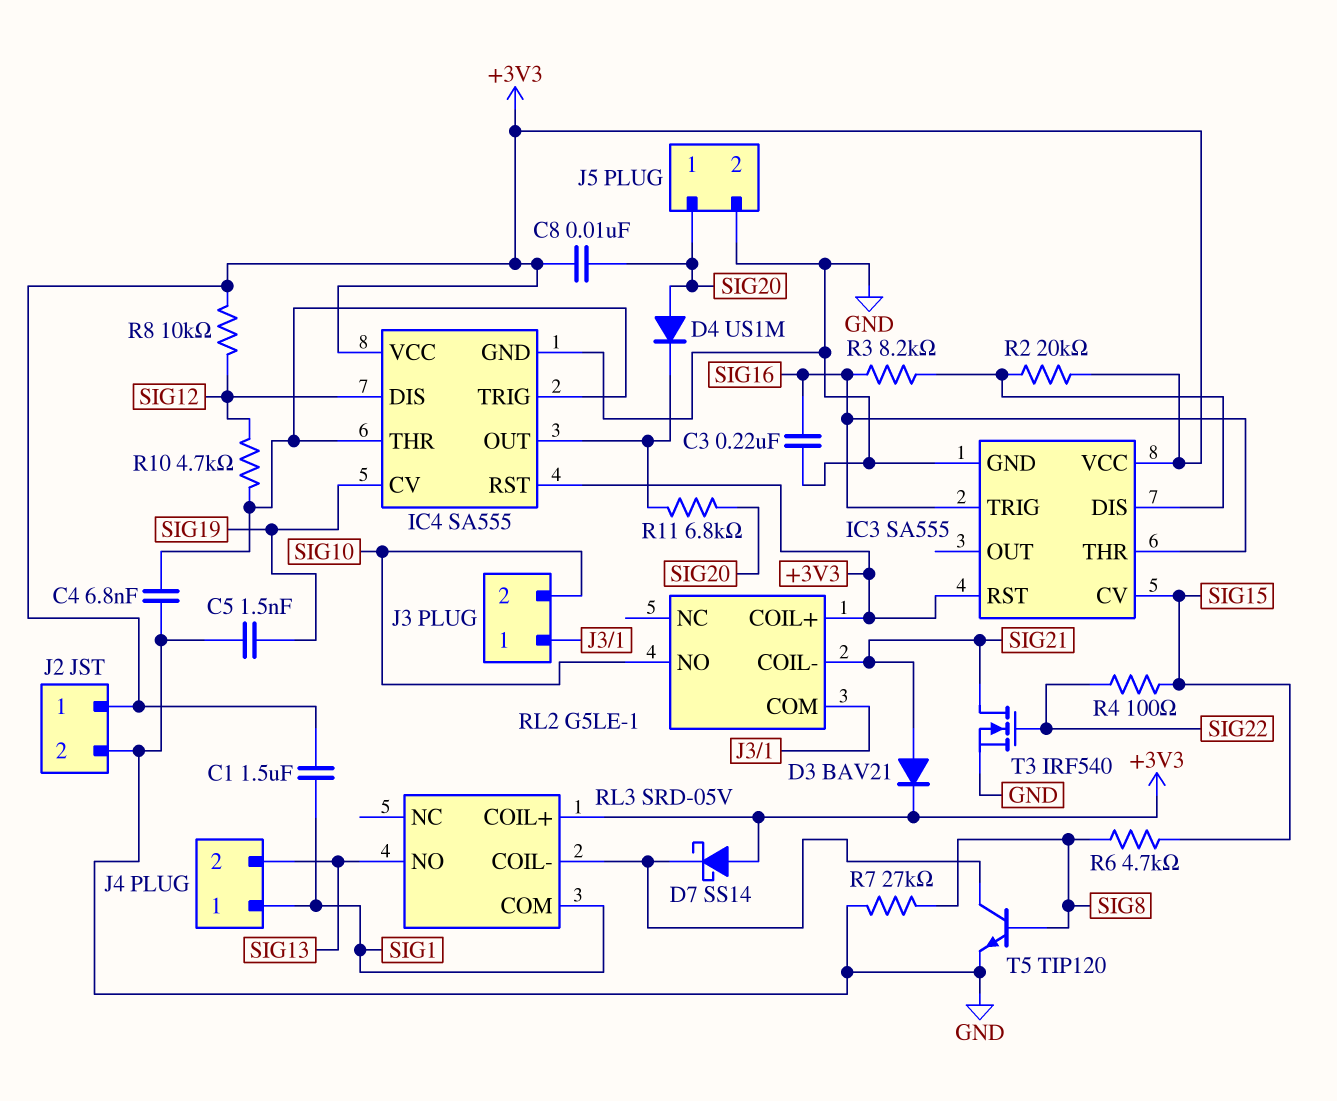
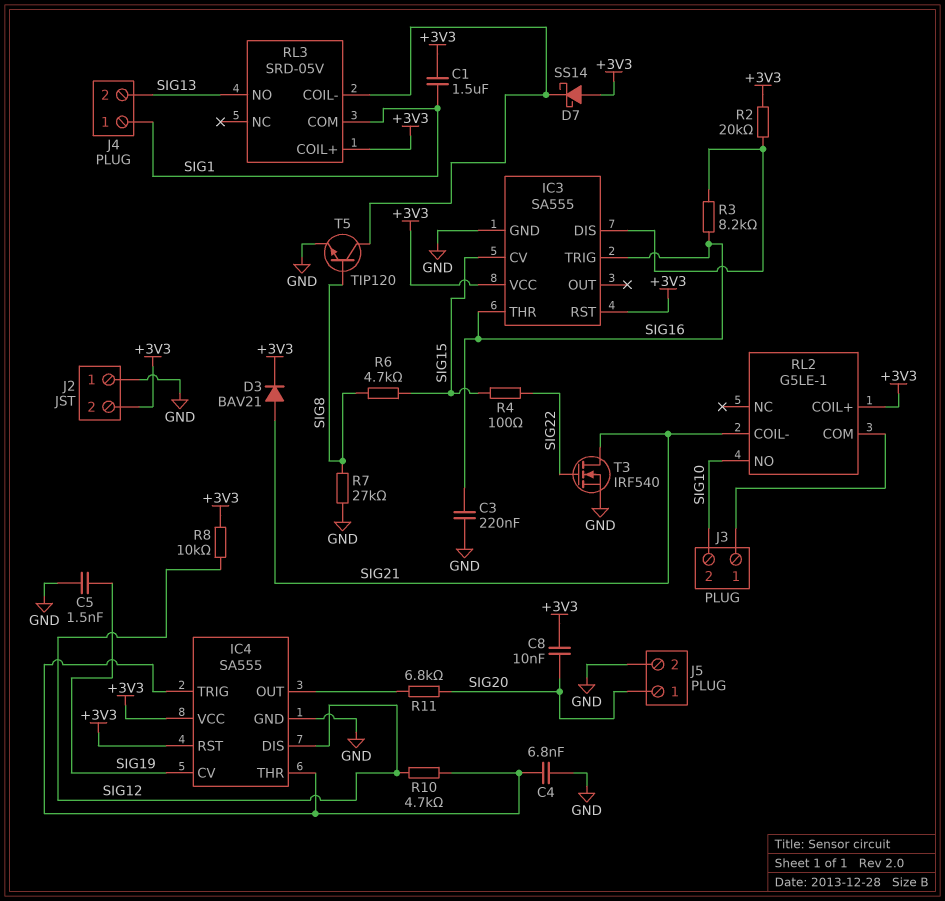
D4: diode US1M (A SIG20, K IC4/OUT) -> none
J2 pin 1: +3V3 -> GND
J2 pin 2: GND -> +3V3

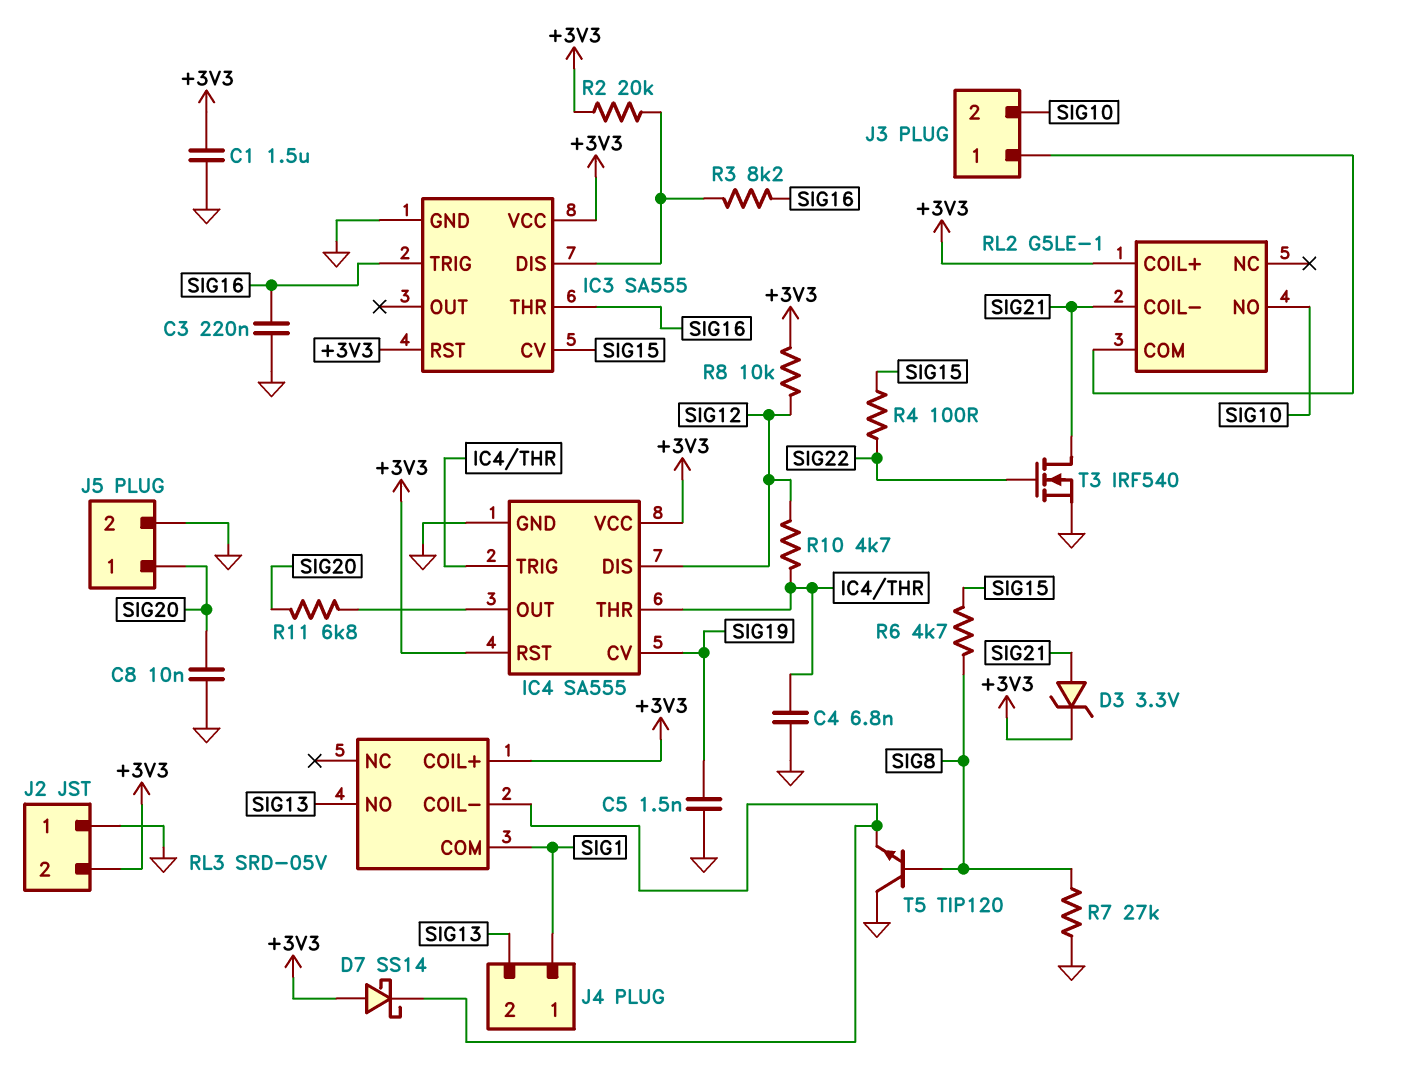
C1: 1.5uF (+3V3, SIG1) -> 1.5uF (+3V3, GND)
C8: 10nF (+3V3, SIG20) -> 10nF (GND, SIG20)
D3: diode BAV21 (A SIG21, K +3V3) -> zener 3.3V (A SIG21, K +3V3)
T5: NPN TIP120 (B SIG8, C RL3/COIL-, E GND) -> NPN TIP120 (B SIG8, C GND, E RL3/COIL-)

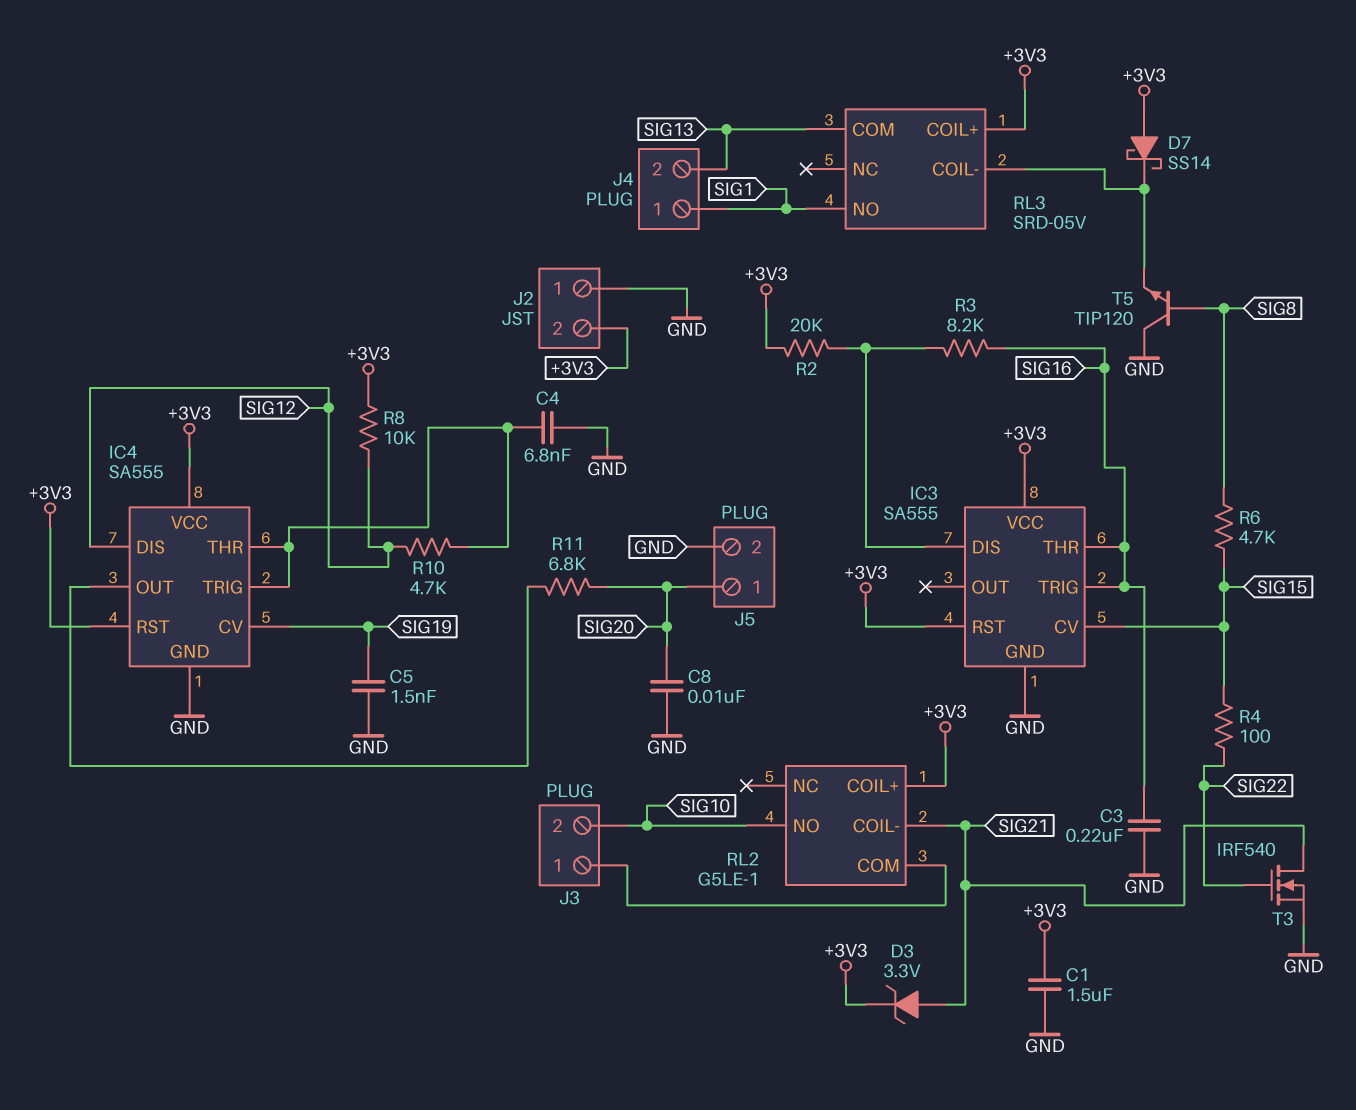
R7: 27k (GND, SIG8) -> none
RL3 pin COM: SIG1 -> SIG13
RL3 pin NO: SIG13 -> SIG1

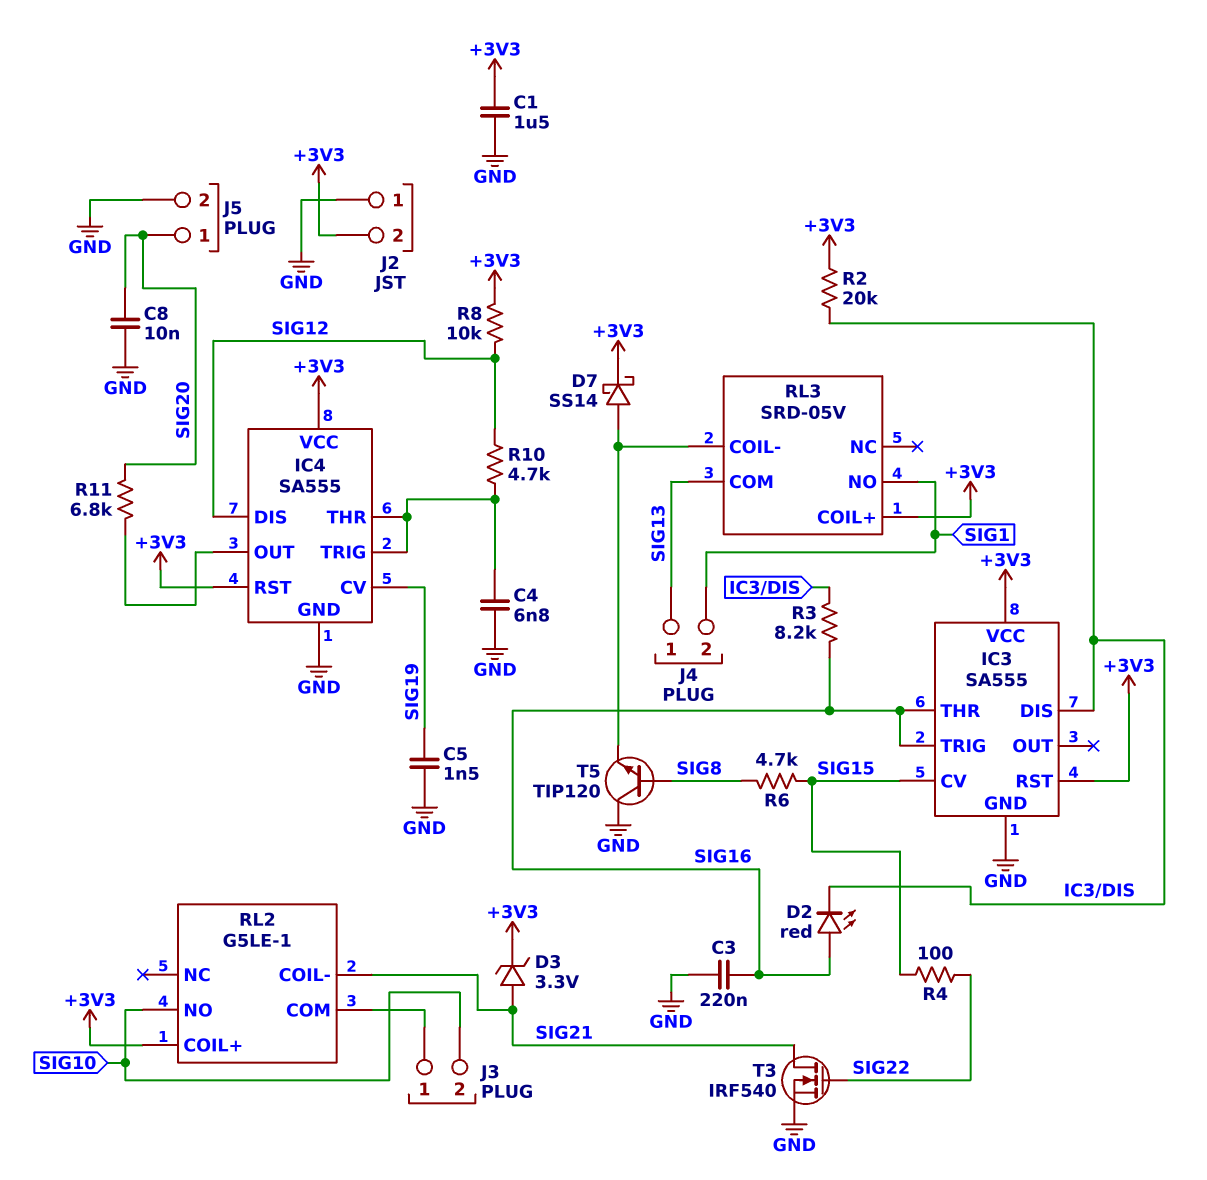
D2: none -> LED red (A SIG16, K IC3/DIS)
D7: schottky SS14 (A +3V3, K RL3/COIL-) -> schottky SS14 (A RL3/COIL-, K +3V3)
J4 pin 1: SIG1 -> SIG13
J4 pin 2: SIG13 -> SIG1

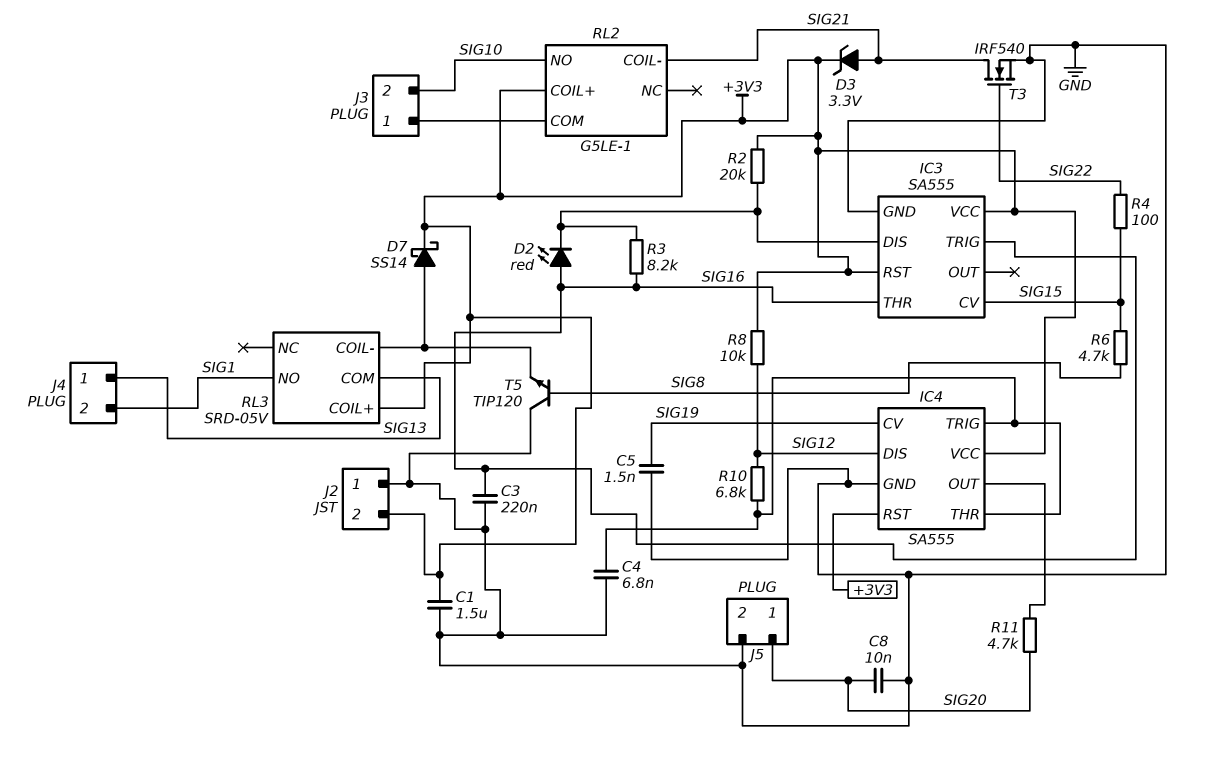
R10: 4.7k (IC4/THR, SIG12) -> 6.8k (IC4/THR, SIG12)
R11: 6.8k (IC4/OUT, SIG20) -> 4.7k (IC4/OUT, SIG20)

